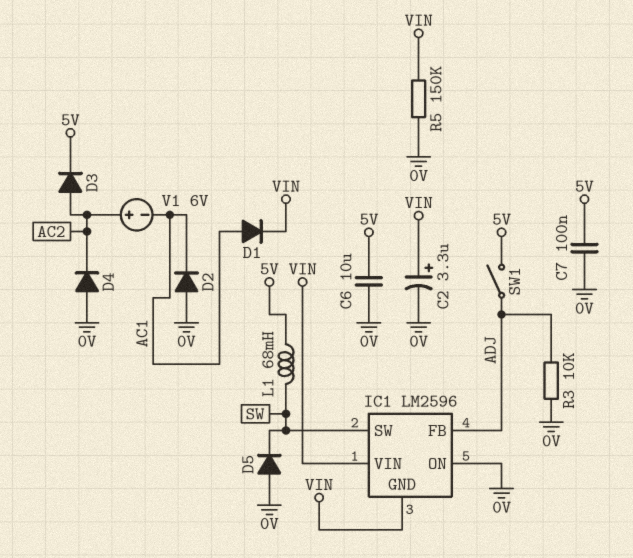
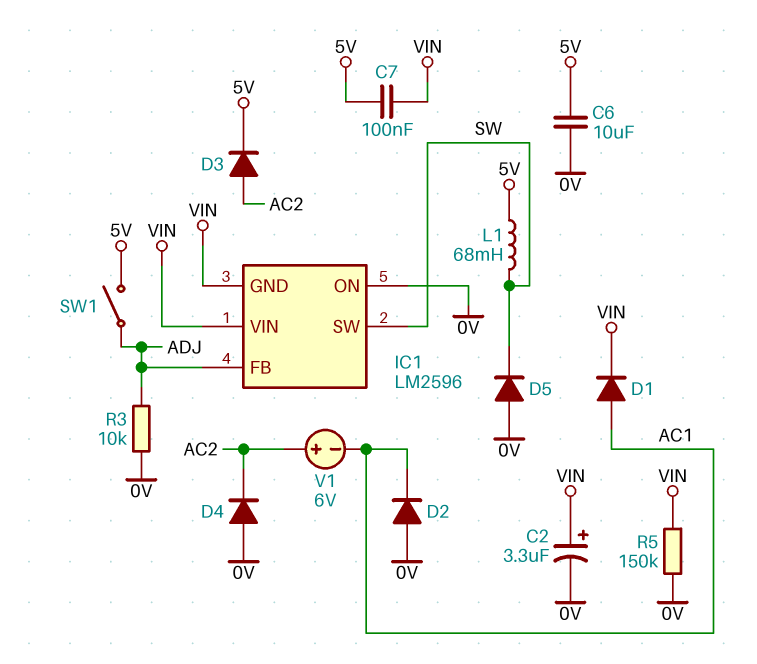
C7: 100nF (0V, 5V) -> 100nF (5V, VIN)

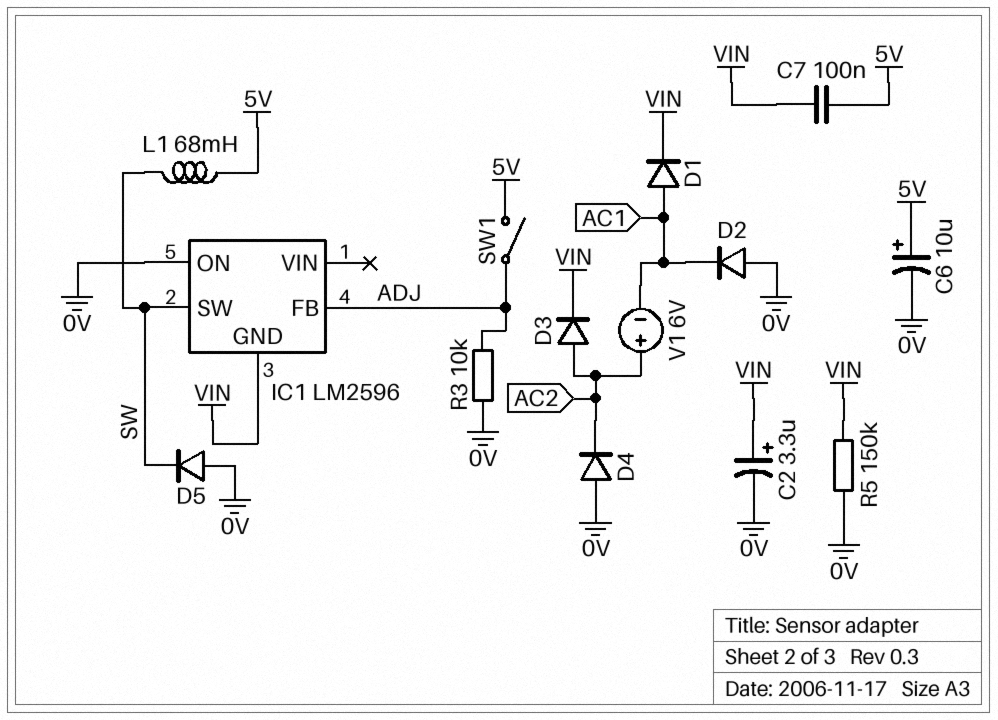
C6: 10uF (0V, 5V) -> 10uF (plus 5V, minus 0V)
D3: diode (A AC2, K 5V) -> diode (A AC2, K VIN)
IC1 pin VIN: VIN -> none

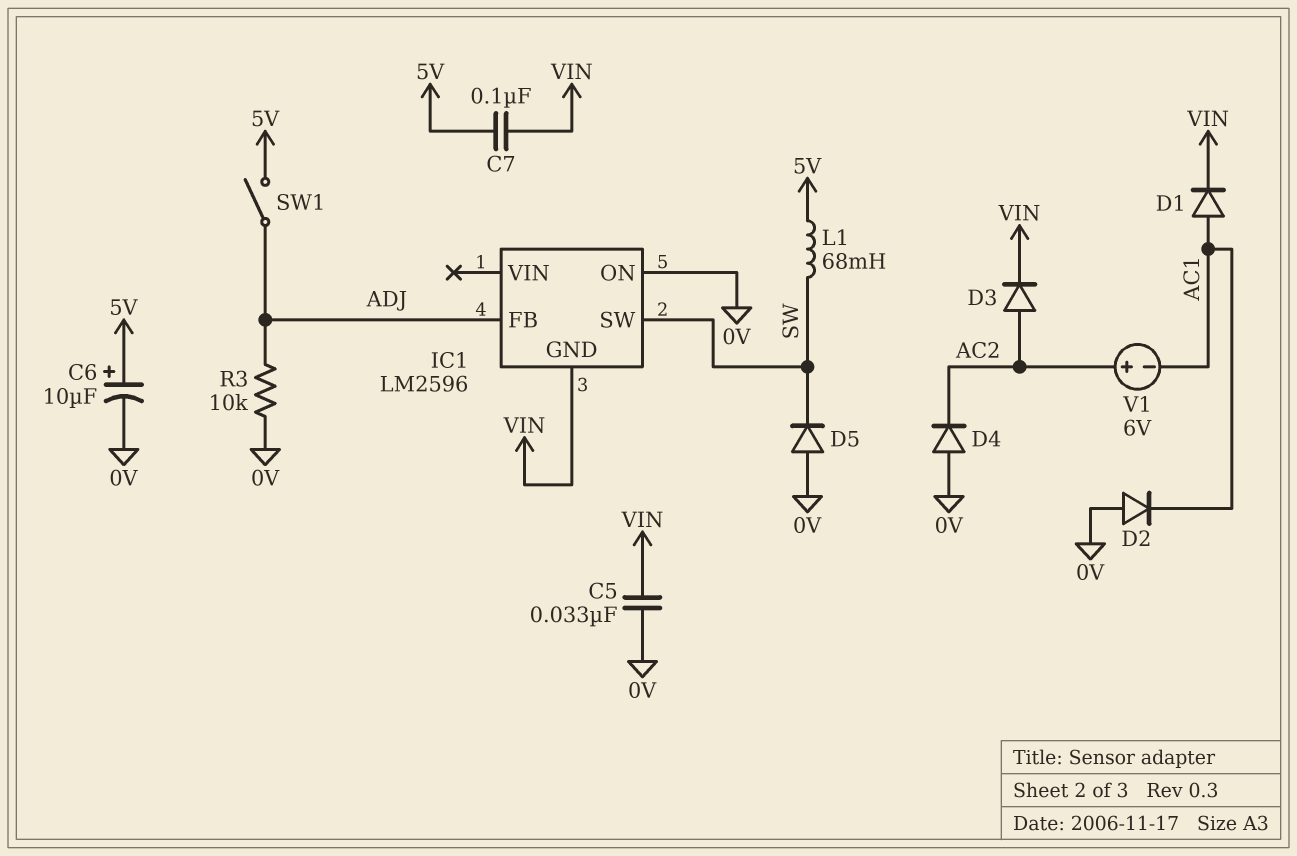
C2: 3.3uF (plus VIN, minus 0V) -> none
C5: none -> 33nF (0V, VIN)
R5: 150k (0V, VIN) -> none

